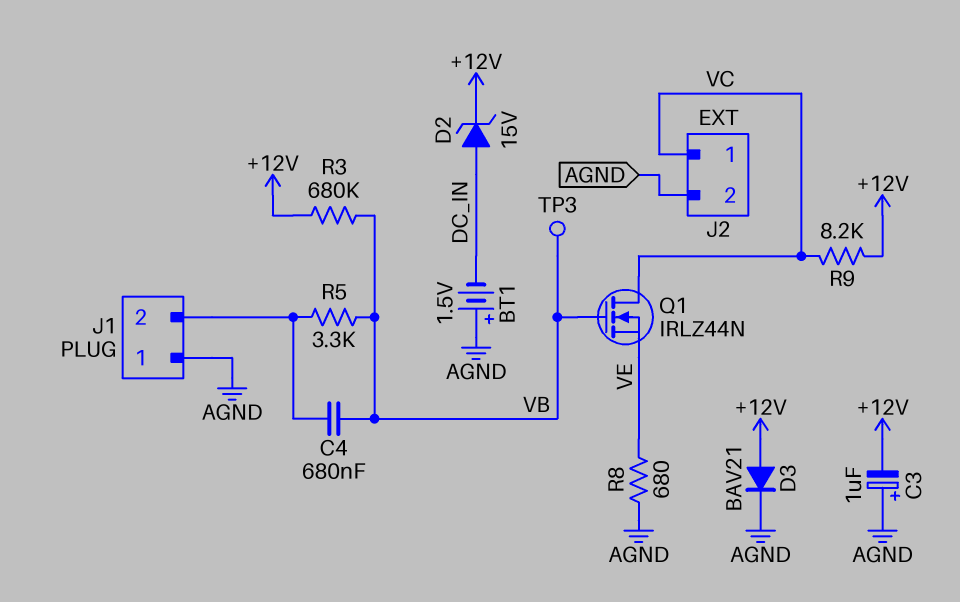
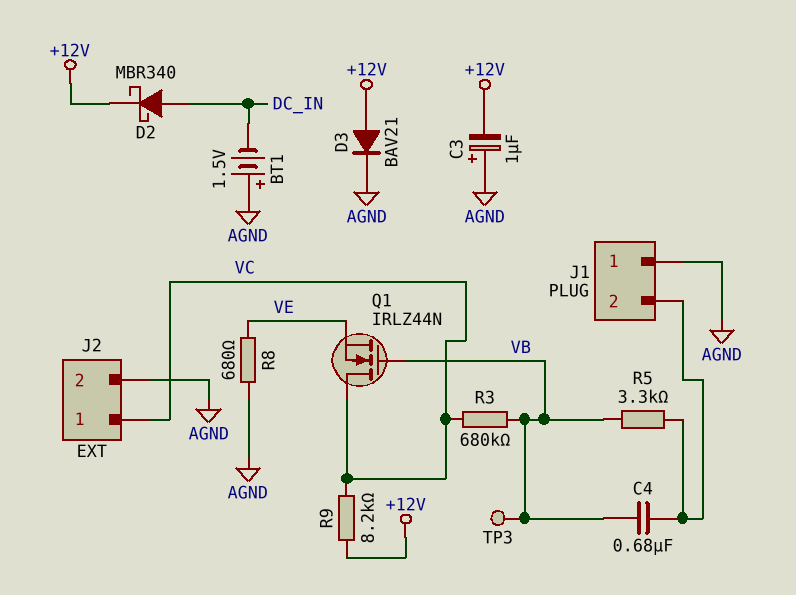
D2: zener 15V (A DC_IN, K +12V) -> schottky MBR340 (A DC_IN, K +12V)
R3: 680k (+12V, VB) -> 680k (VB, VC)

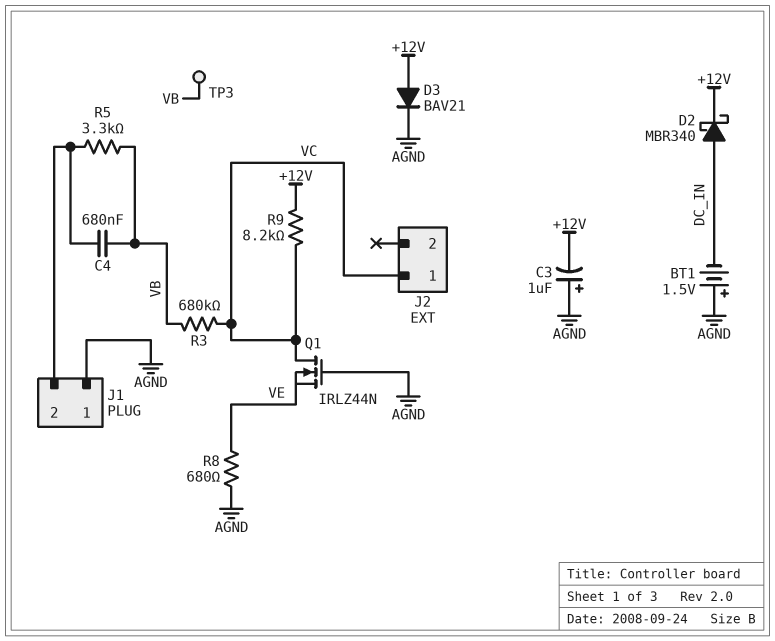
J2 pin 2: AGND -> none
Q1: NMOS IRLZ44N (G VB, D VC, S VE) -> NMOS IRLZ44N (G AGND, D VC, S VE)

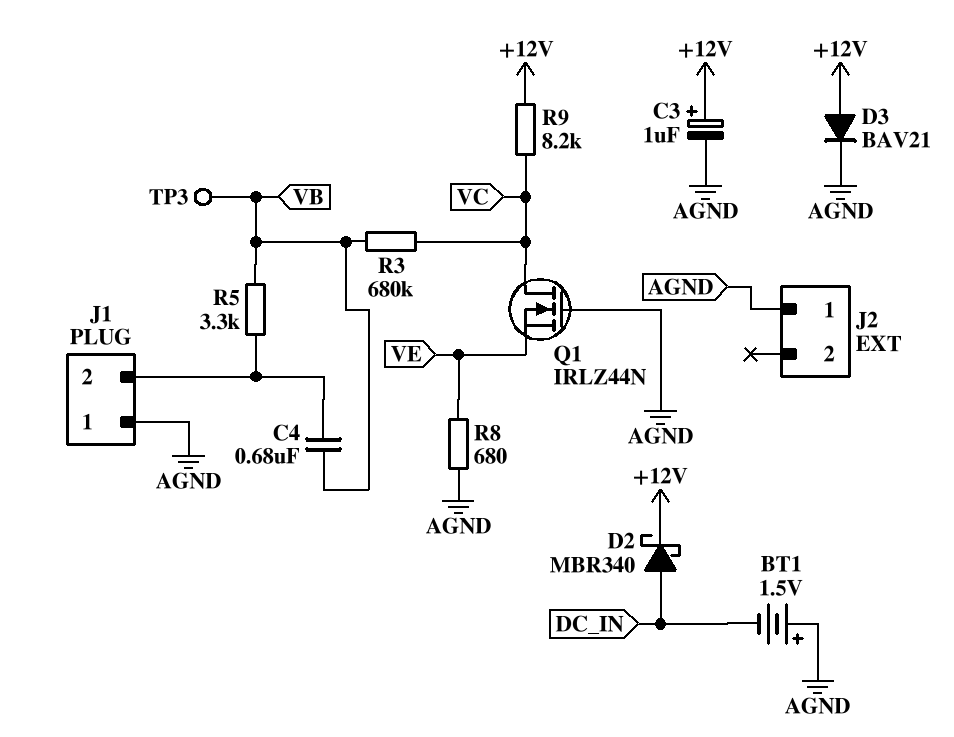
C3: 1uF (plus AGND, minus +12V) -> 1uF (plus +12V, minus AGND)
J2 pin 1: VC -> AGND

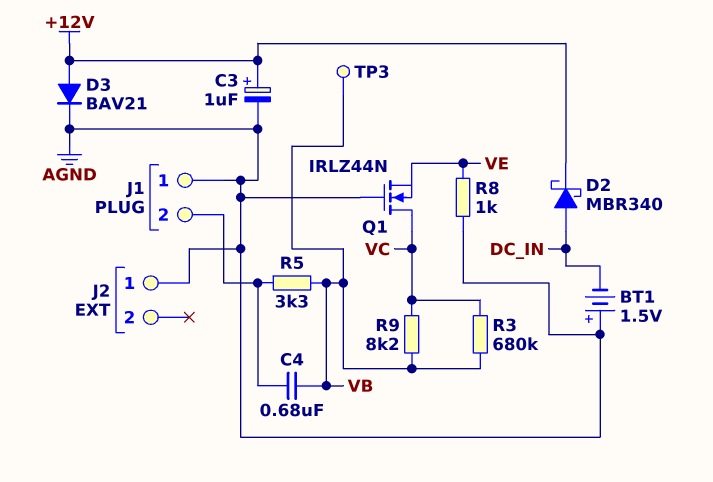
R8: 680 (AGND, VE) -> 1k (AGND, VE)
R9: 8.2k (+12V, VC) -> 8.2k (VB, VC)

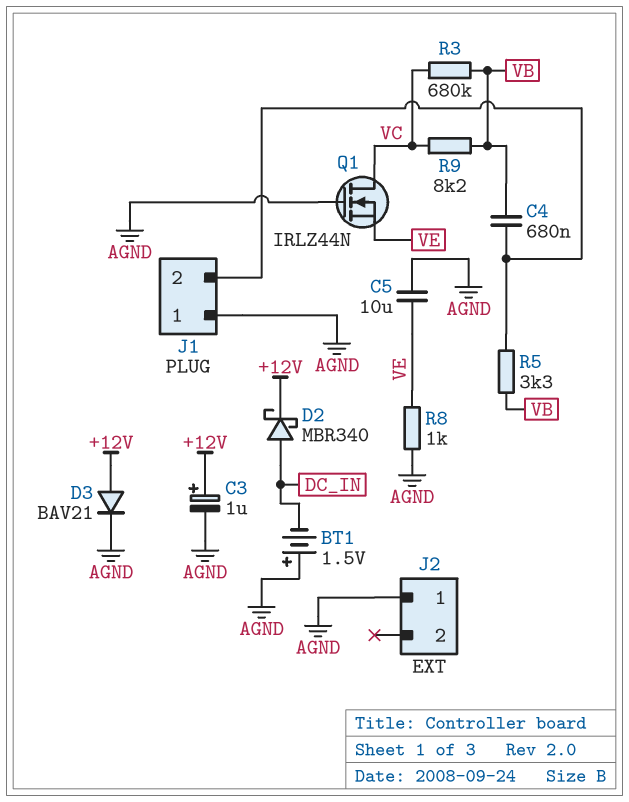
C5: none -> 10uF (AGND, VE)
TP3: test point (VB) -> none

